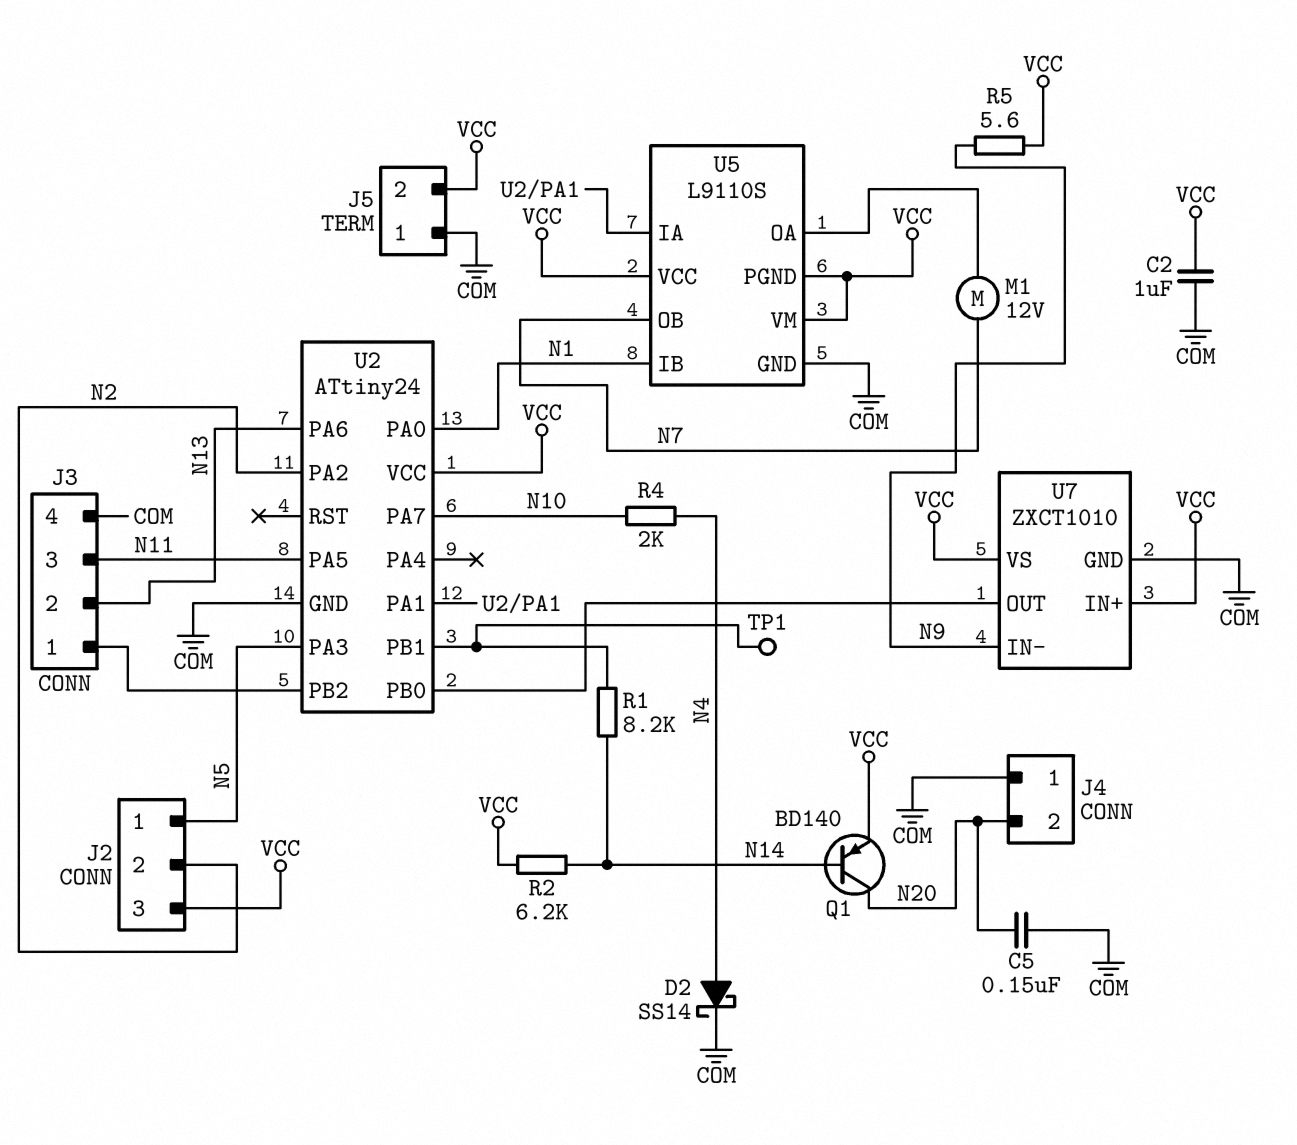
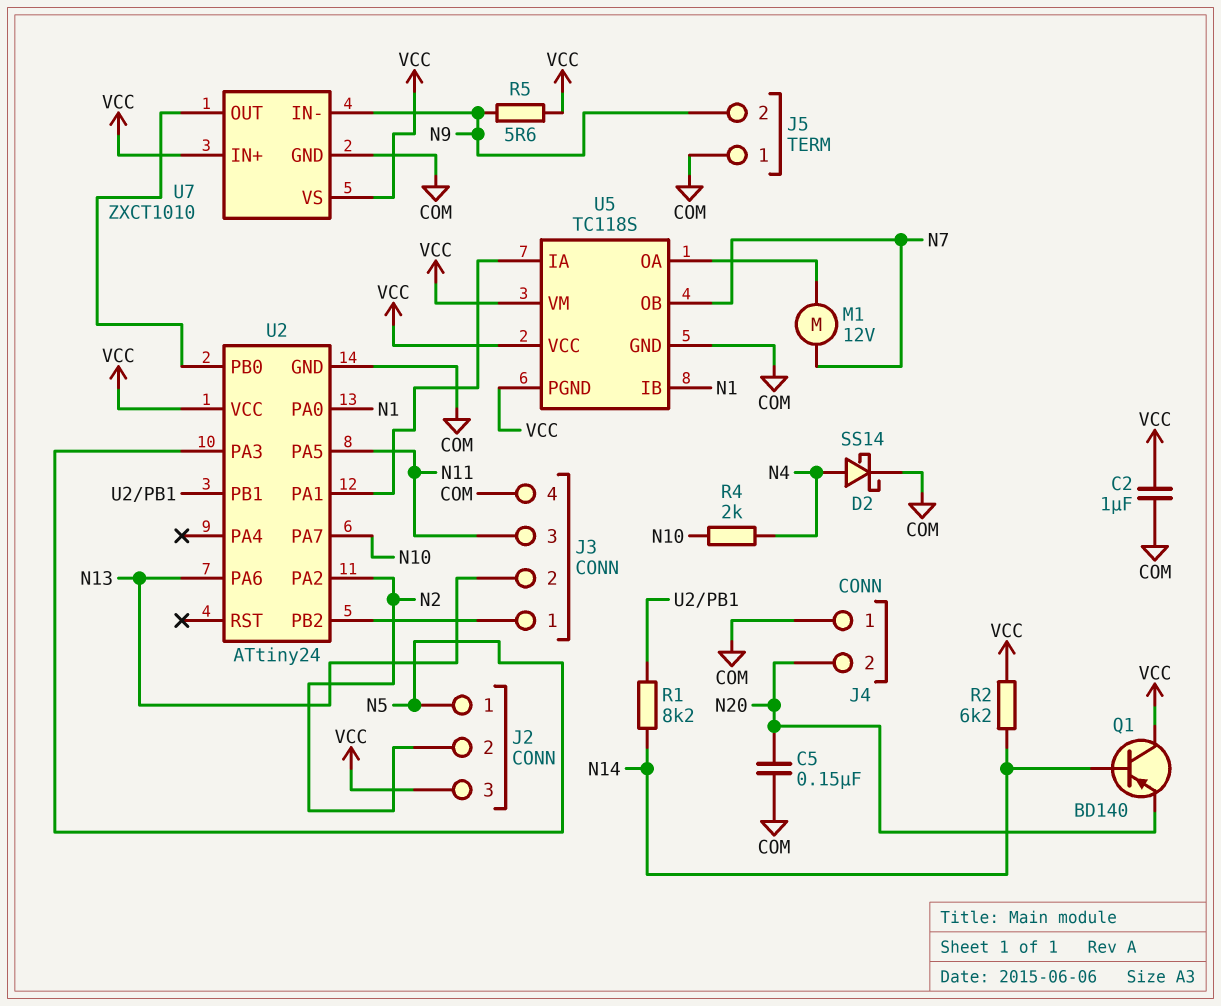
J5 pin 2: VCC -> N9
Q1: PNP BD140 (B N14, C N20, E VCC) -> PNP BD140 (B N14, C VCC, E N20)
TP1: test point (U2/PB1) -> none
U5: L9110S -> TC118S

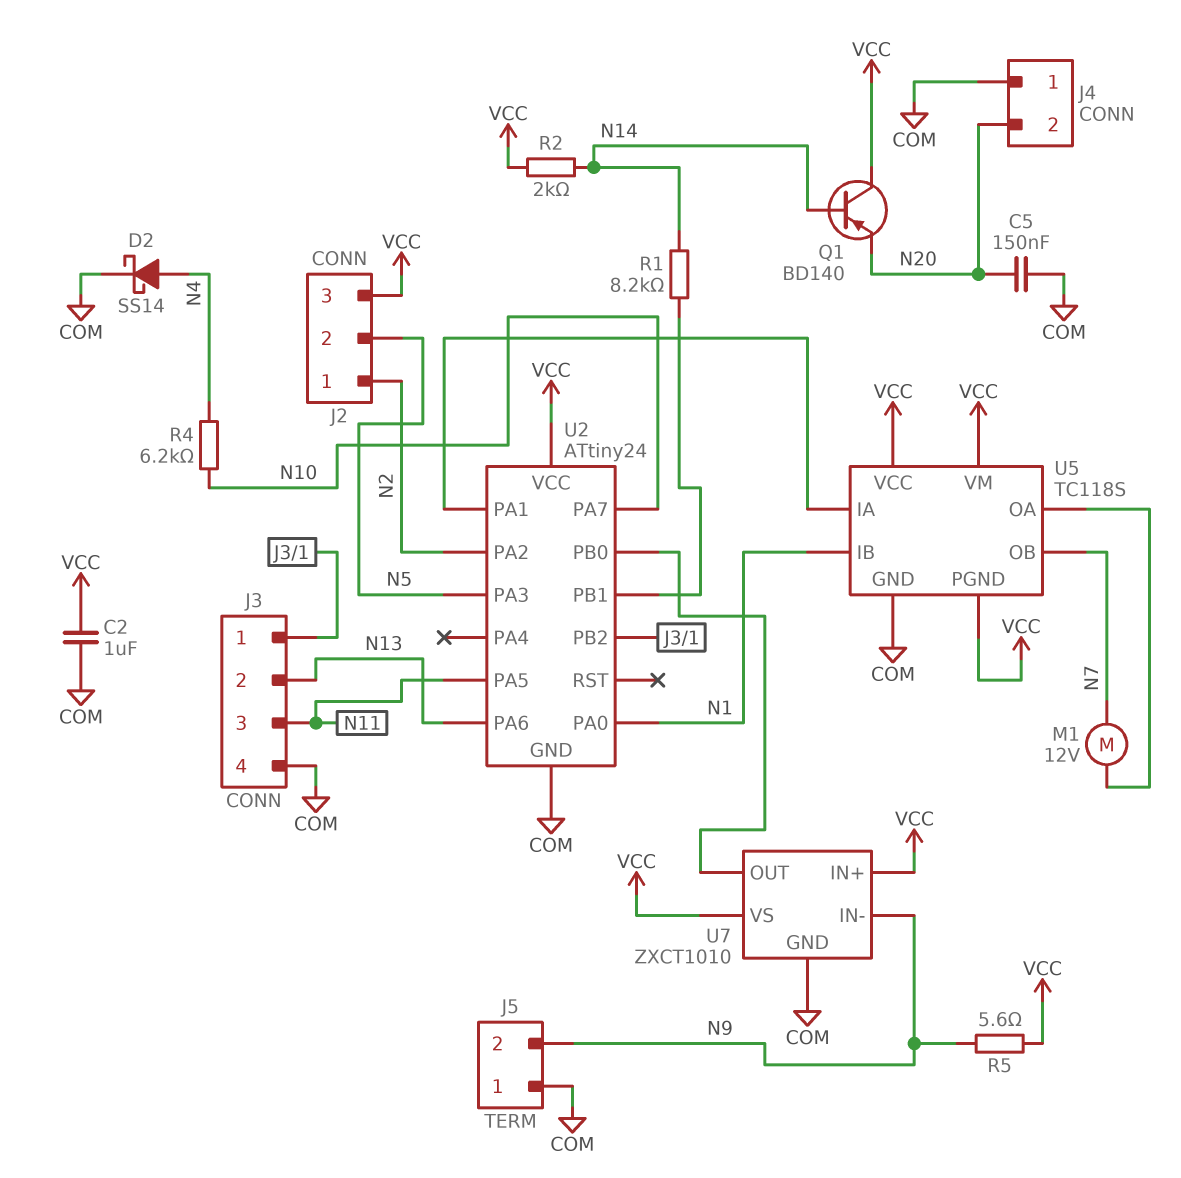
J2 pin 1: N5 -> N2
J2 pin 2: N2 -> N5
R2: 6.2k (N14, VCC) -> 2k (N14, VCC)
R4: 2k (N4, N10) -> 6.2k (N4, N10)

